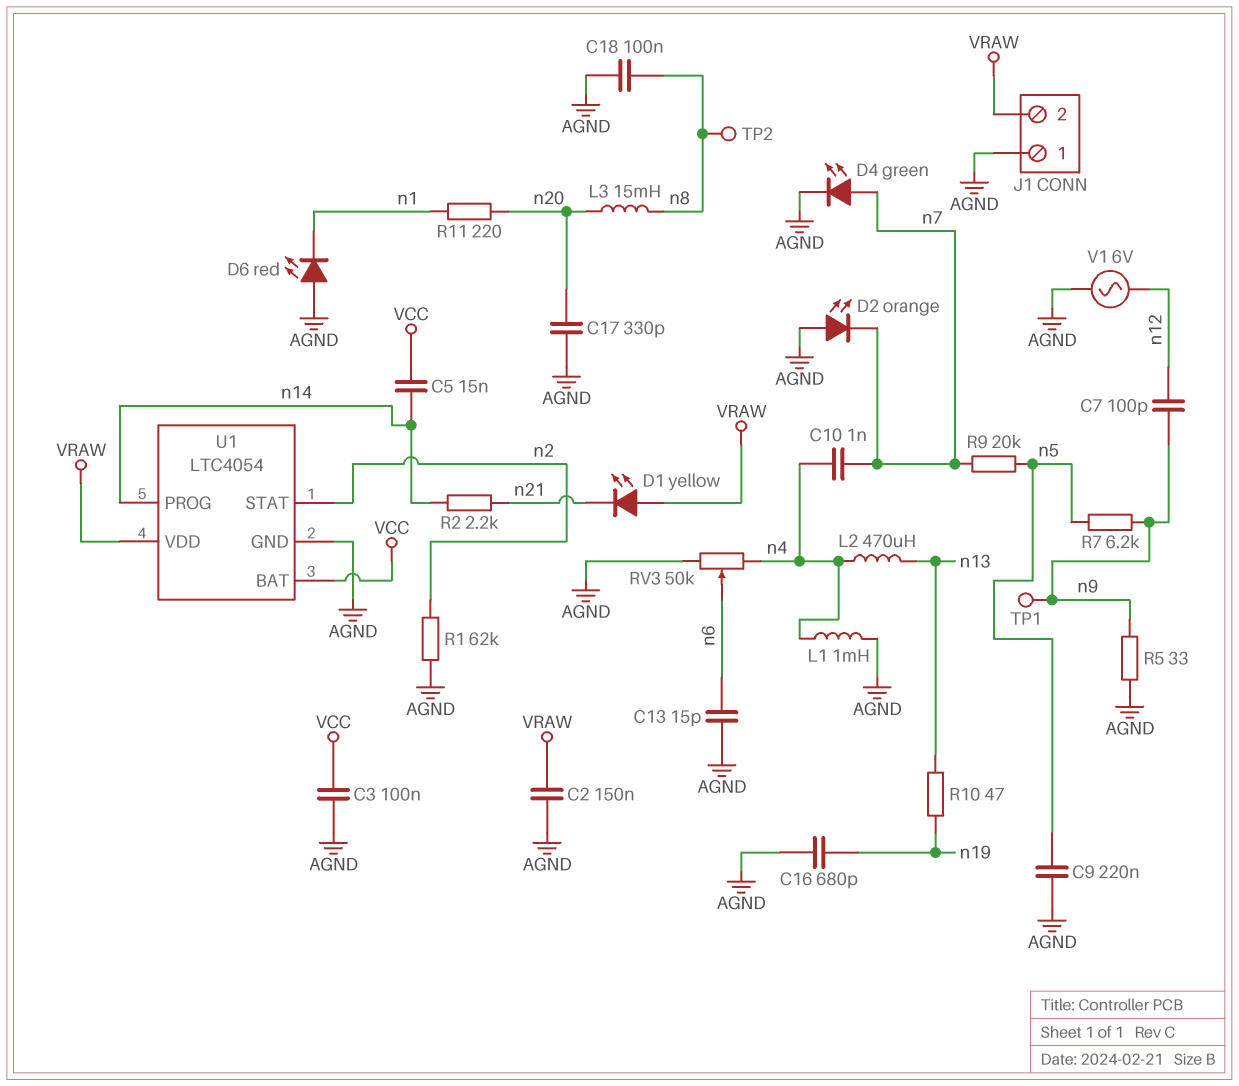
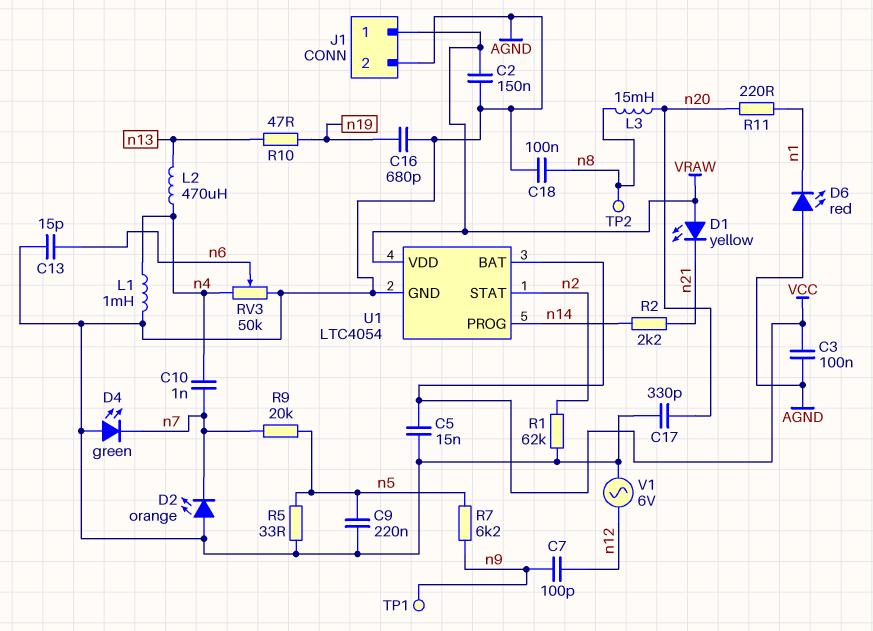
C5: 15nF (VCC, n14) -> 15nF (AGND, VCC)
D4: LED green (A n7, K AGND) -> LED green (A AGND, K n7)
J1 pin 1: AGND -> VRAW
J1 pin 2: VRAW -> AGND
R5: 33 (AGND, n9) -> 33 (AGND, n5)

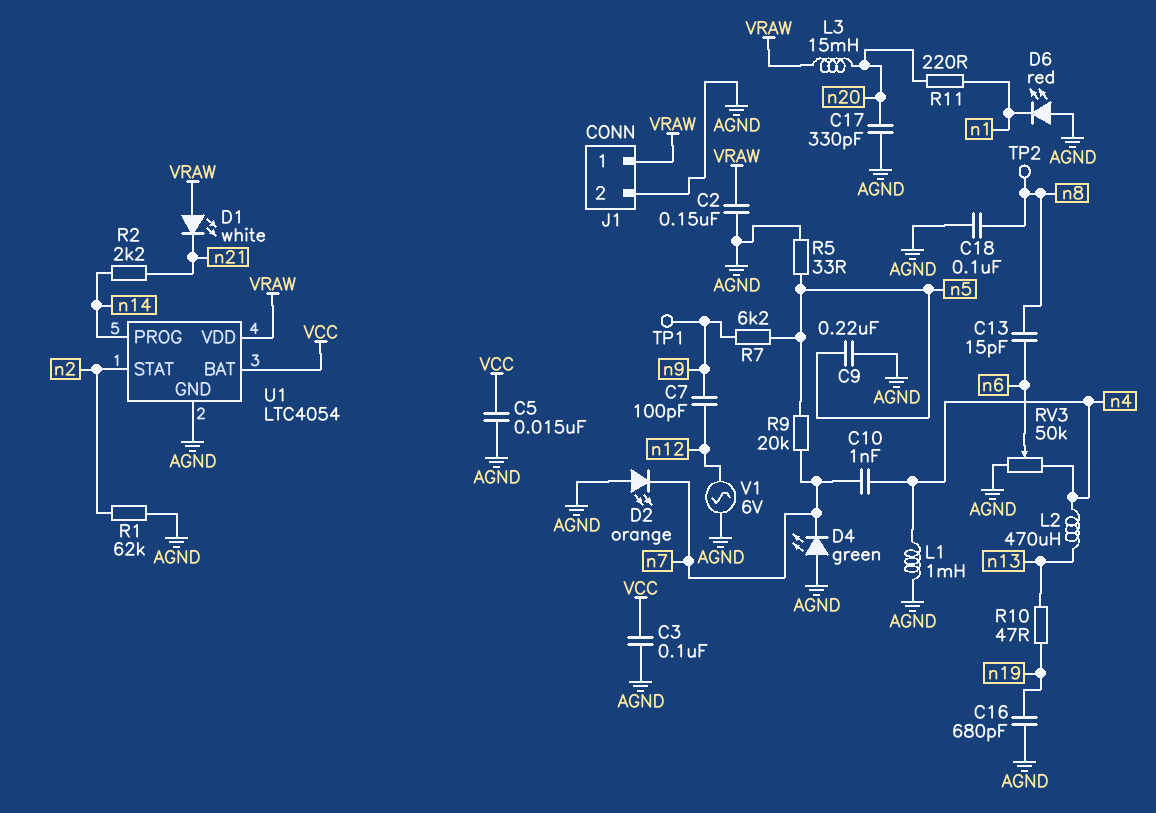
C13: 15pF (AGND, n6) -> 15pF (n6, n8)
D1: LED yellow (A VRAW, K n21) -> LED white (A VRAW, K n21)
L3: 15mH (n8, n20) -> 15mH (VRAW, n20)

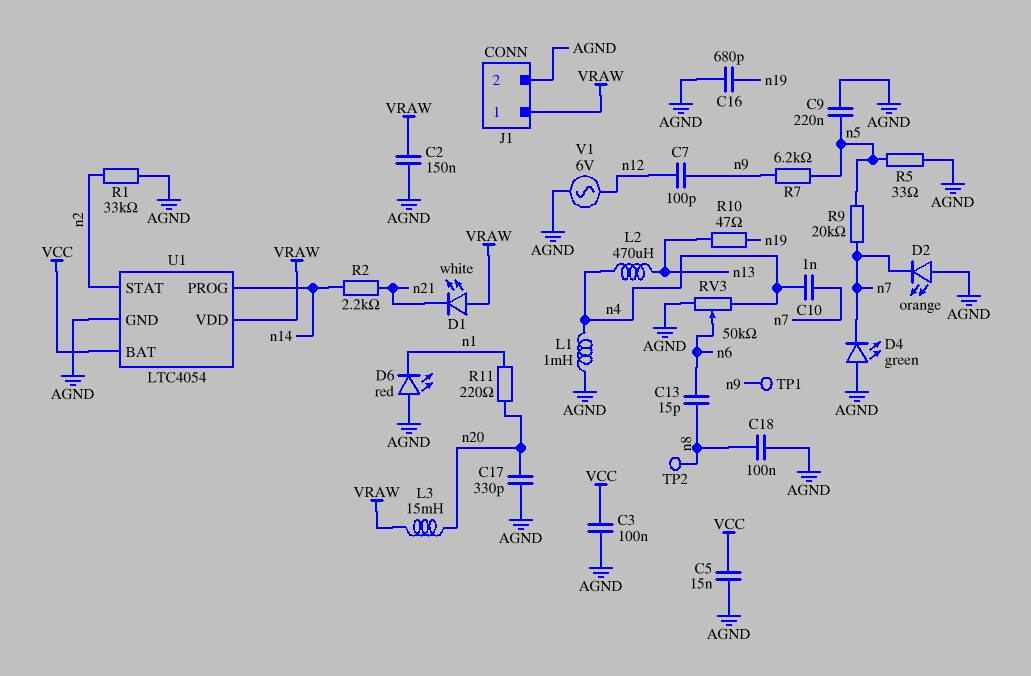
R1: 62k (AGND, n2) -> 33k (AGND, n2)

